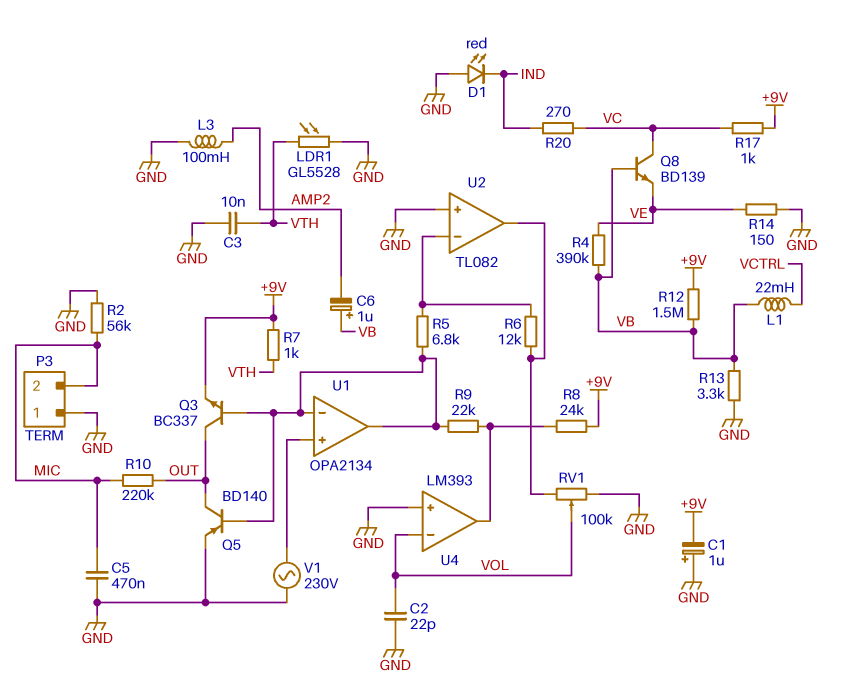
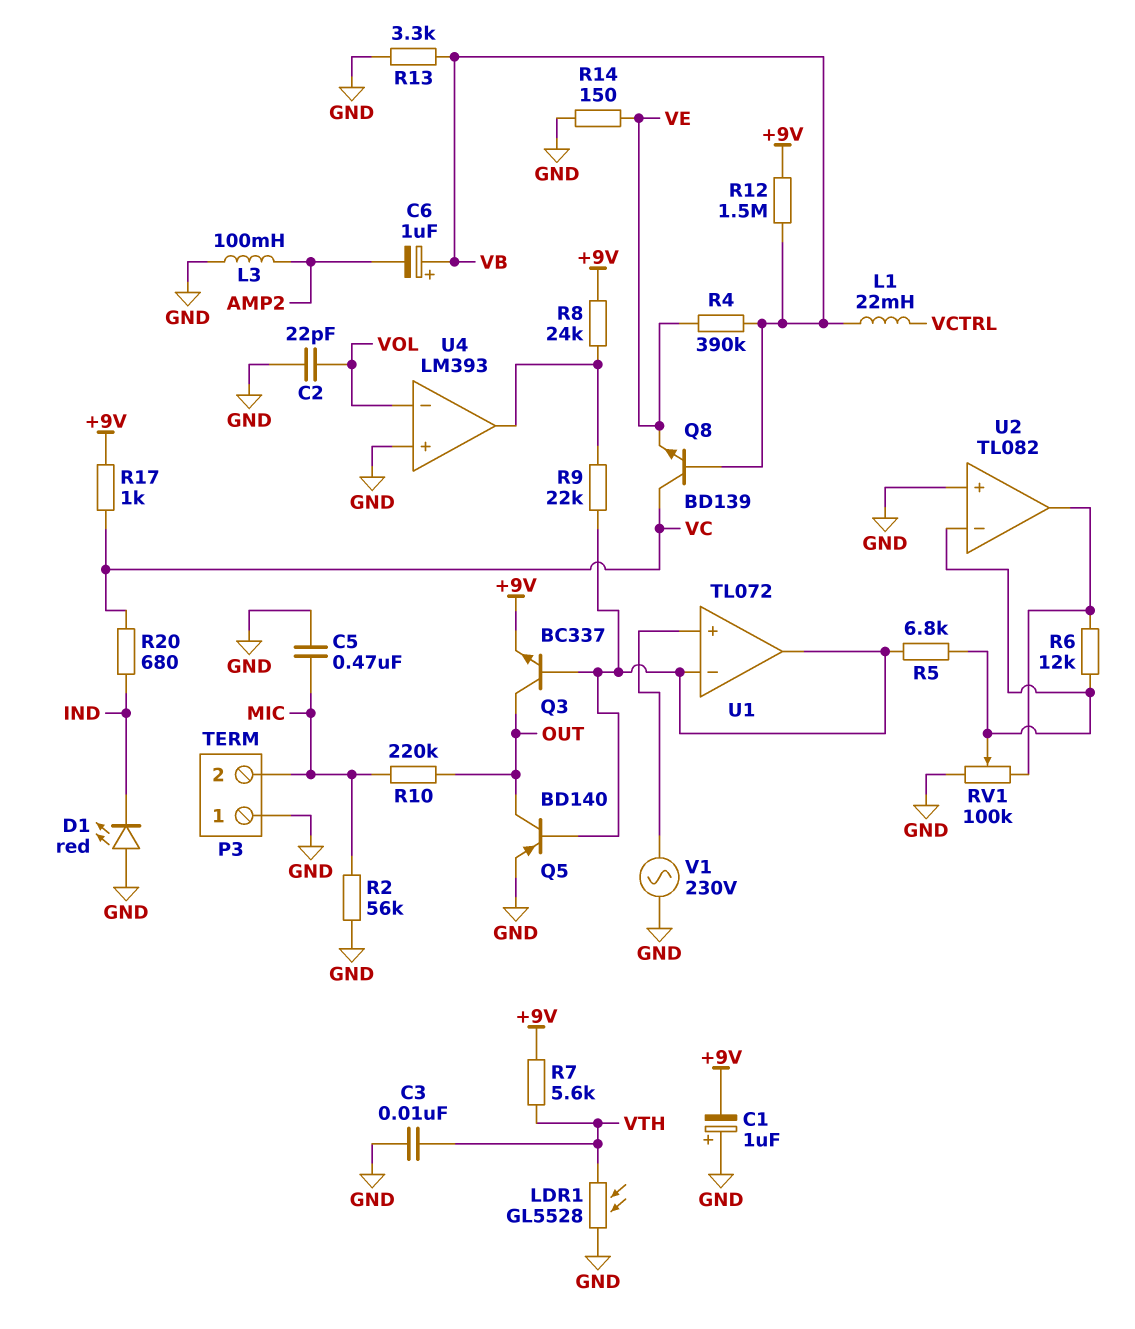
R7: 1k (+9V, VTH) -> 5.6k (+9V, VTH)
R20: 270 (IND, VC) -> 680 (IND, VC)
RV1: 100k (GND, U2/out, wiper VOL) -> 100k (GND, U2/out, wiper U2/in-)
U1: OPA2134 -> TL072

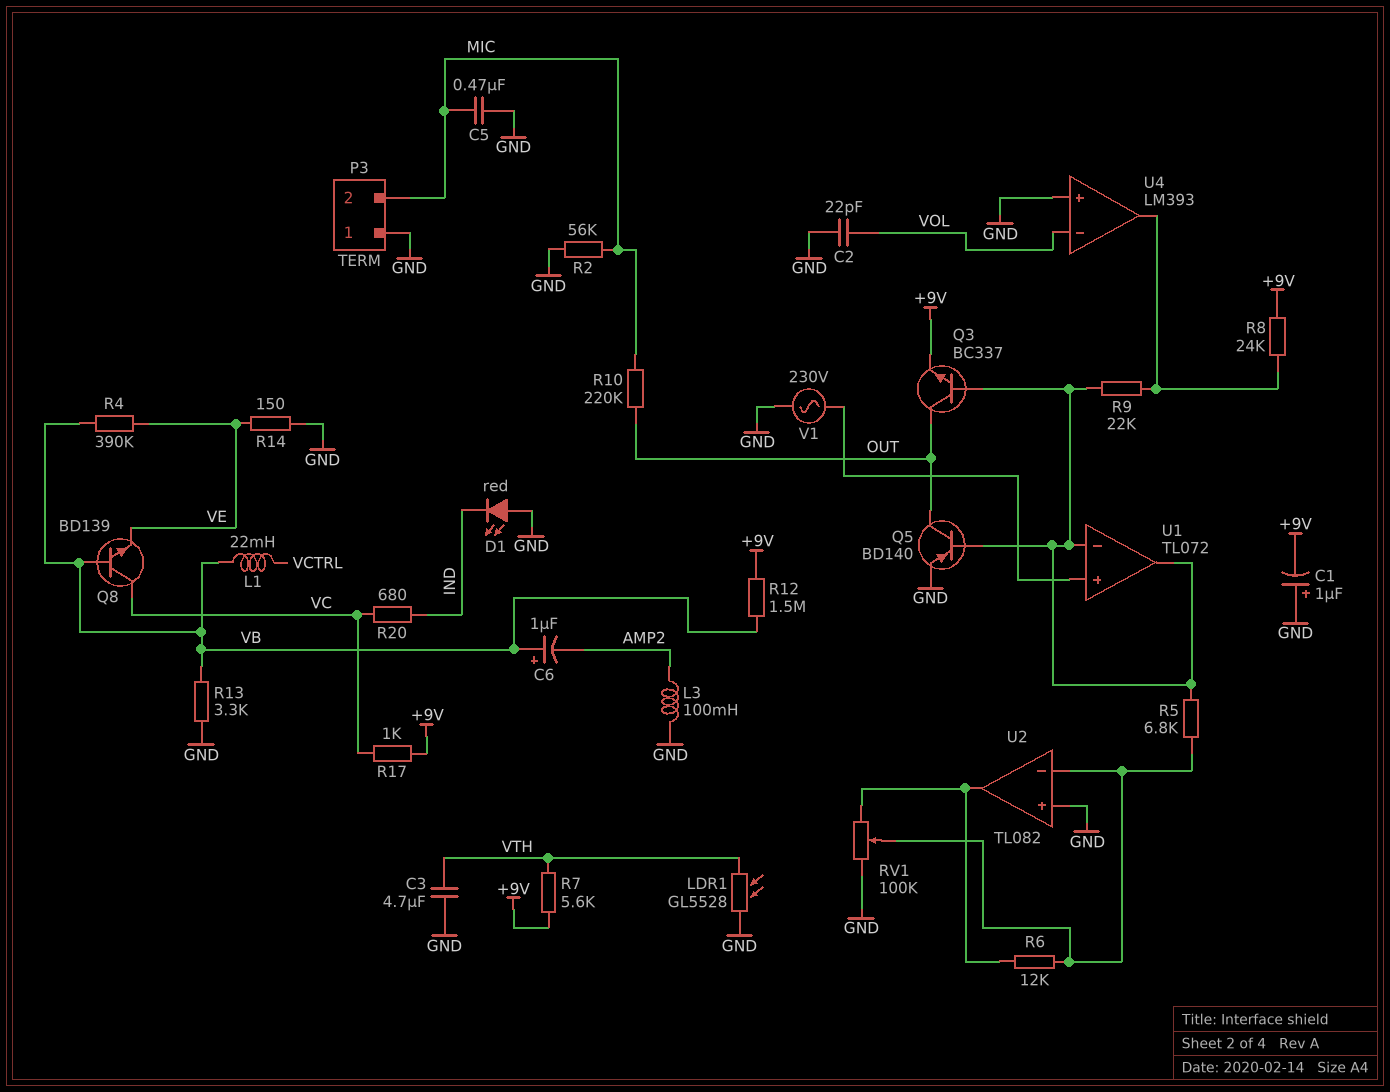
C3: 10nF (GND, VTH) -> 4.7uF (GND, VTH)

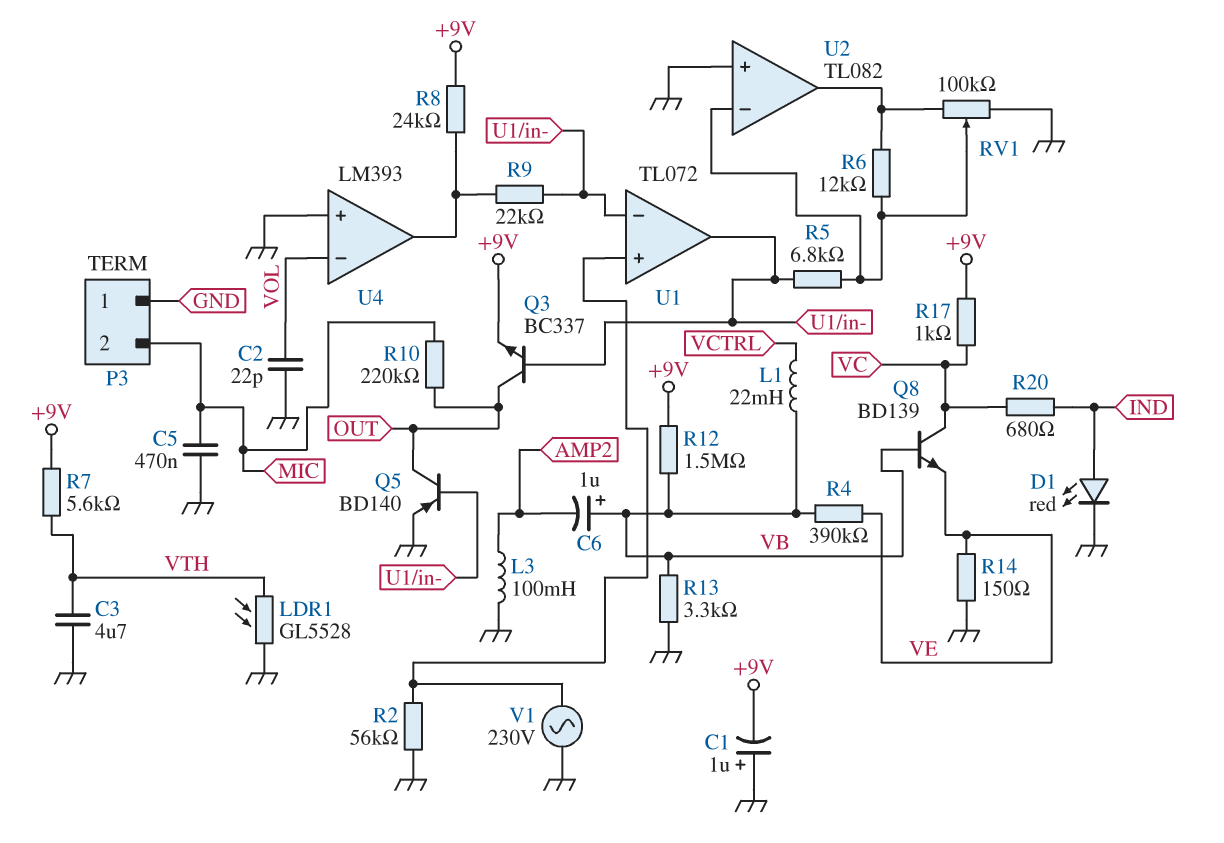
D1: LED red (A GND, K IND) -> LED red (A IND, K GND)
R2: 56k (GND, MIC) -> 56k (GND, U1/in+)

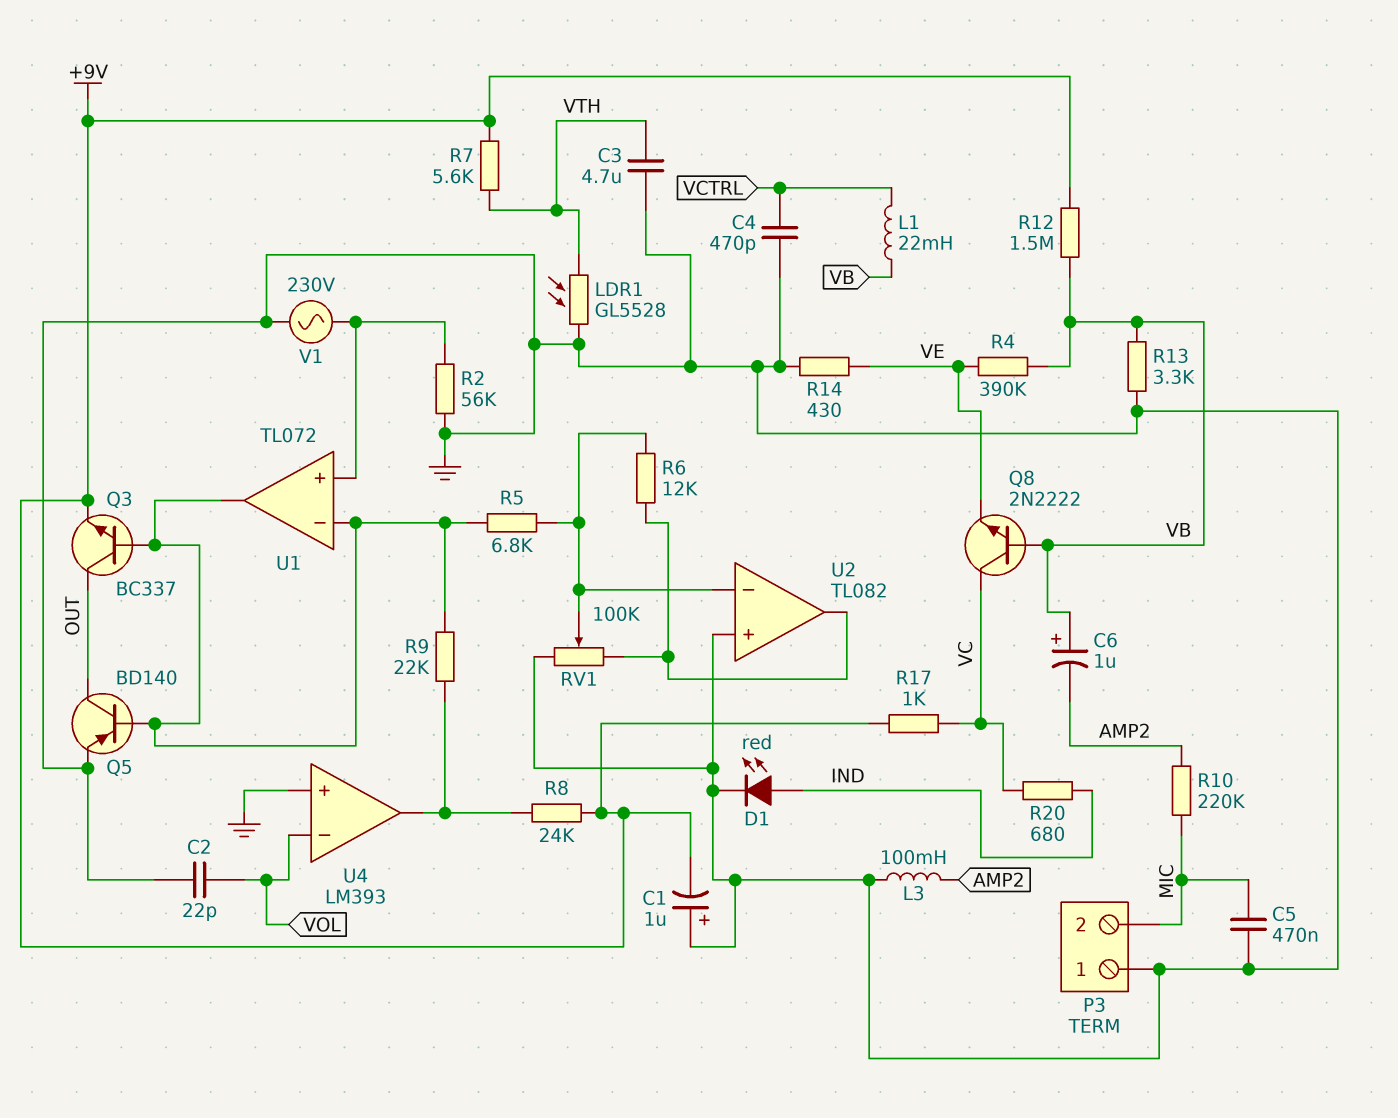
C4: none -> 470pF (GND, VCTRL)
Q8: NPN BD139 (B VB, C VC, E VE) -> NPN 2N2222 (B VB, C VC, E VE)
R10: 220k (MIC, OUT) -> 220k (AMP2, MIC)
R14: 150 (GND, VE) -> 430 (GND, VE)

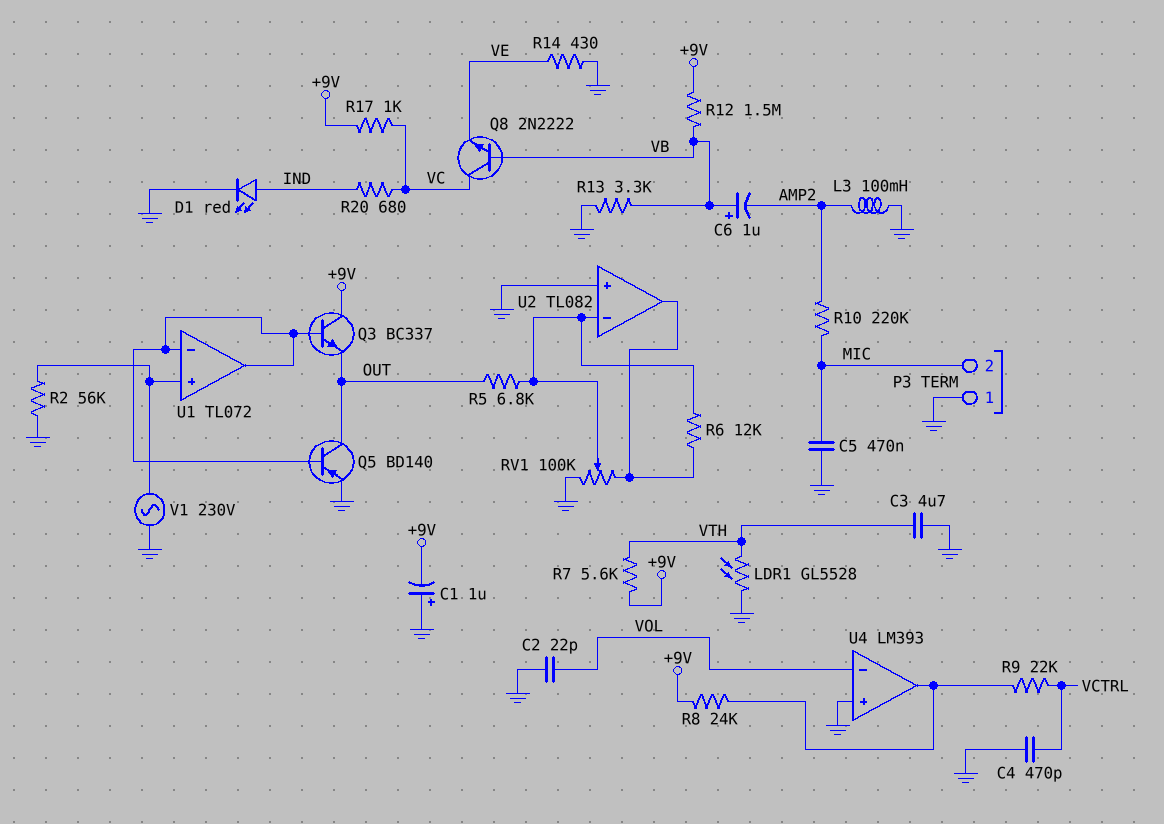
L1: 22mH (VB, VCTRL) -> none
Q3: NPN BC337 (B U1/in-, C OUT, E +9V) -> NPN BC337 (B U1/in-, C +9V, E OUT)
R4: 390k (VB, VE) -> none
R5: 6.8k (U1/in-, U2/in-) -> 6.8k (OUT, U2/in-)
R9: 22k (U1/in-, U4/out) -> 22k (U4/out, VCTRL)

